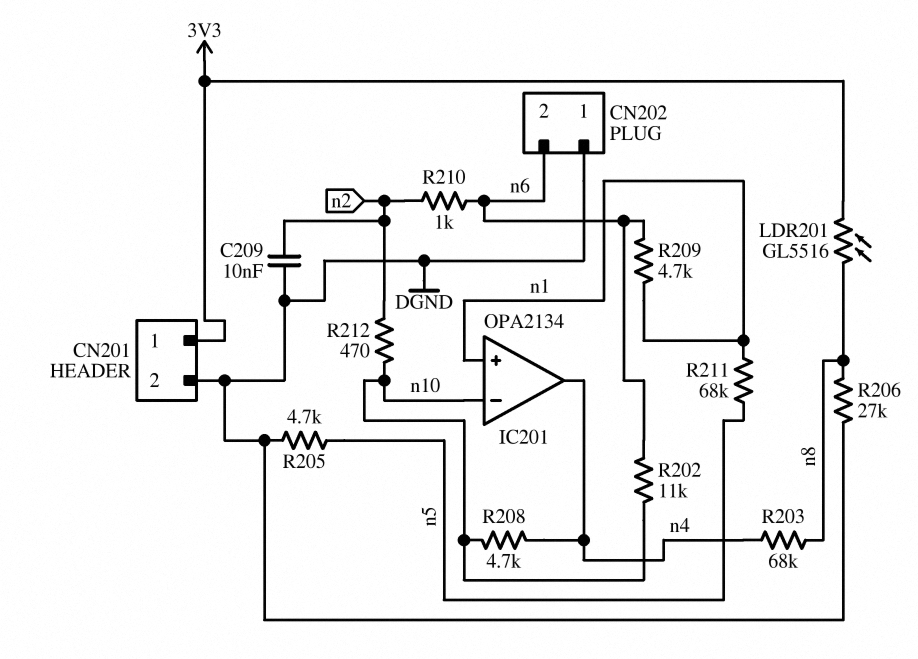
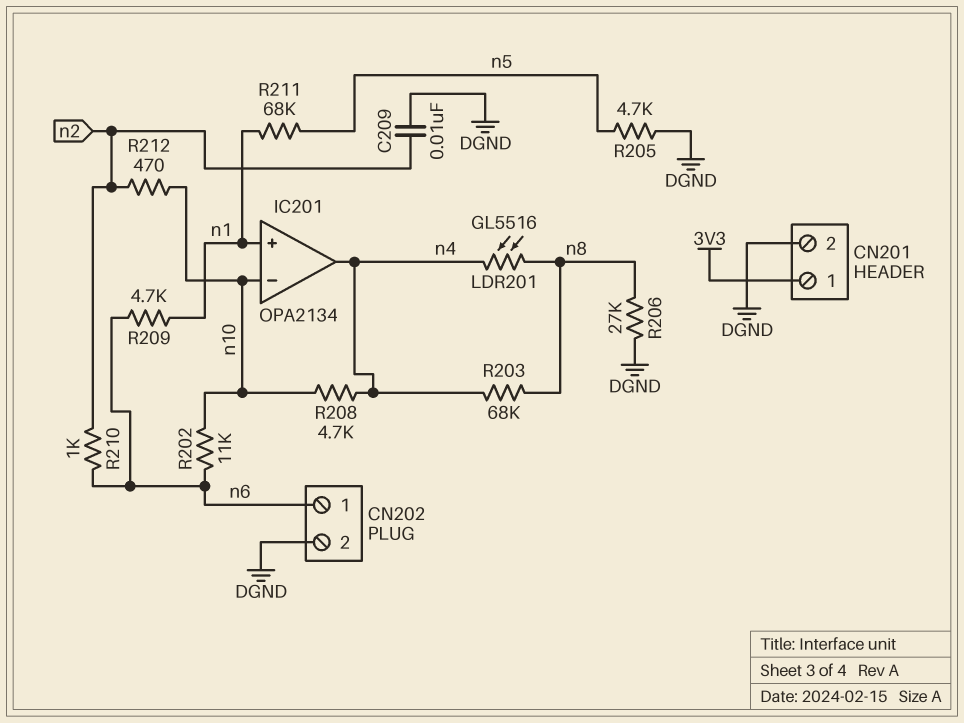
CN202 pin 1: DGND -> n6
CN202 pin 2: n6 -> DGND
LDR201: GL5516 (3V3, n8) -> GL5516 (n4, n8)

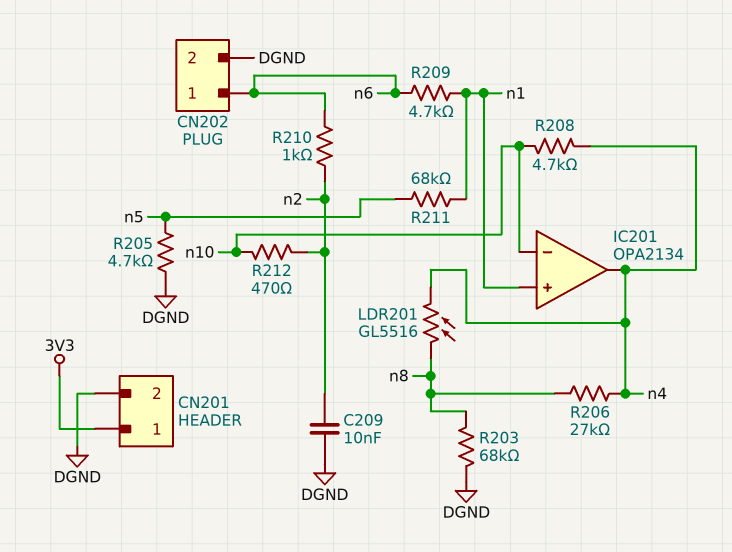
R202: 11k (n6, n10) -> none
R203: 68k (n4, n8) -> 68k (DGND, n8)
R206: 27k (DGND, n8) -> 27k (n4, n8)

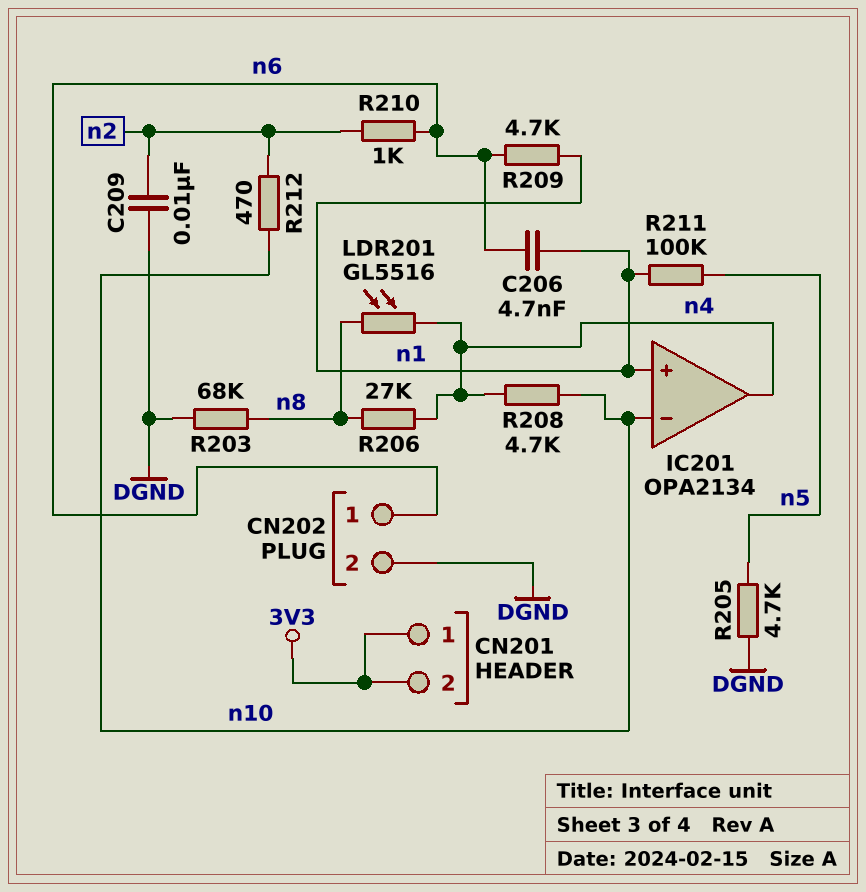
C206: none -> 4.7nF (n1, n6)
CN201 pin 2: DGND -> 3V3
R211: 68k (n1, n5) -> 100k (n1, n5)

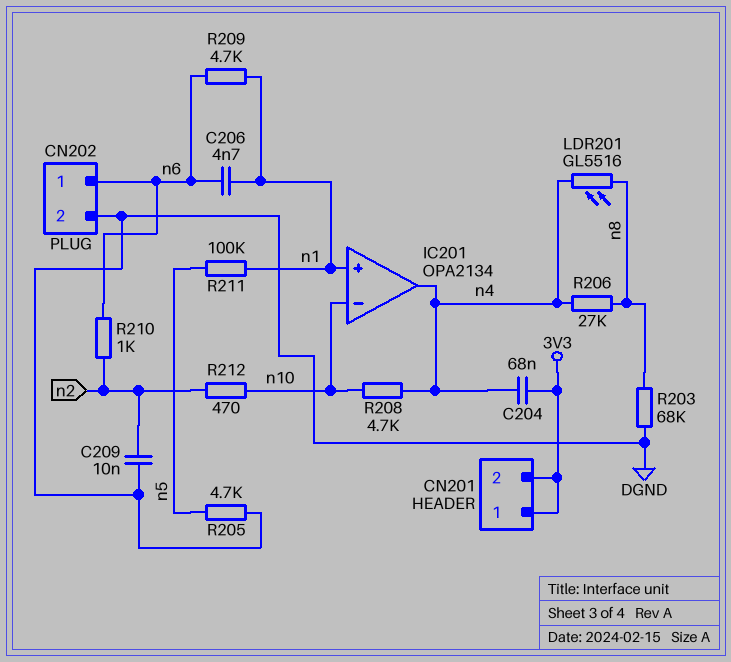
C204: none -> 68nF (3V3, n4)

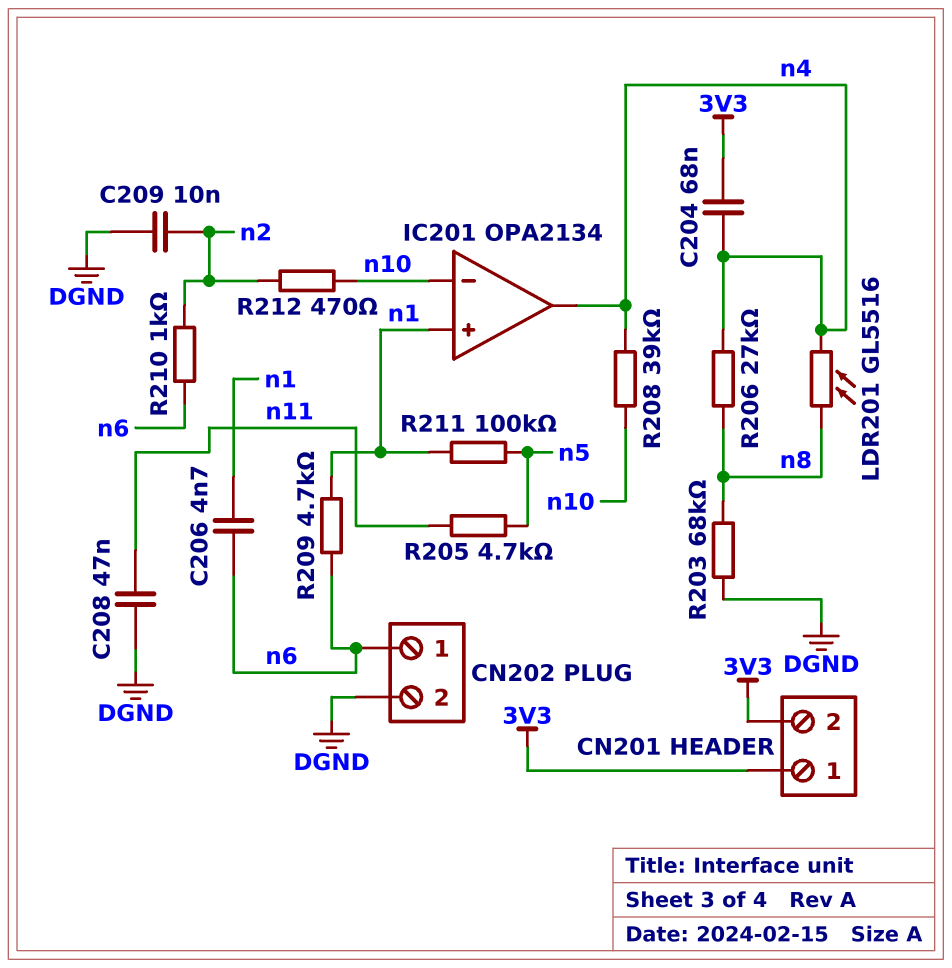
C208: none -> 47nF (DGND, n11)
R205: 4.7k (DGND, n5) -> 4.7k (n5, n11)
R208: 4.7k (n4, n10) -> 39k (n4, n10)

